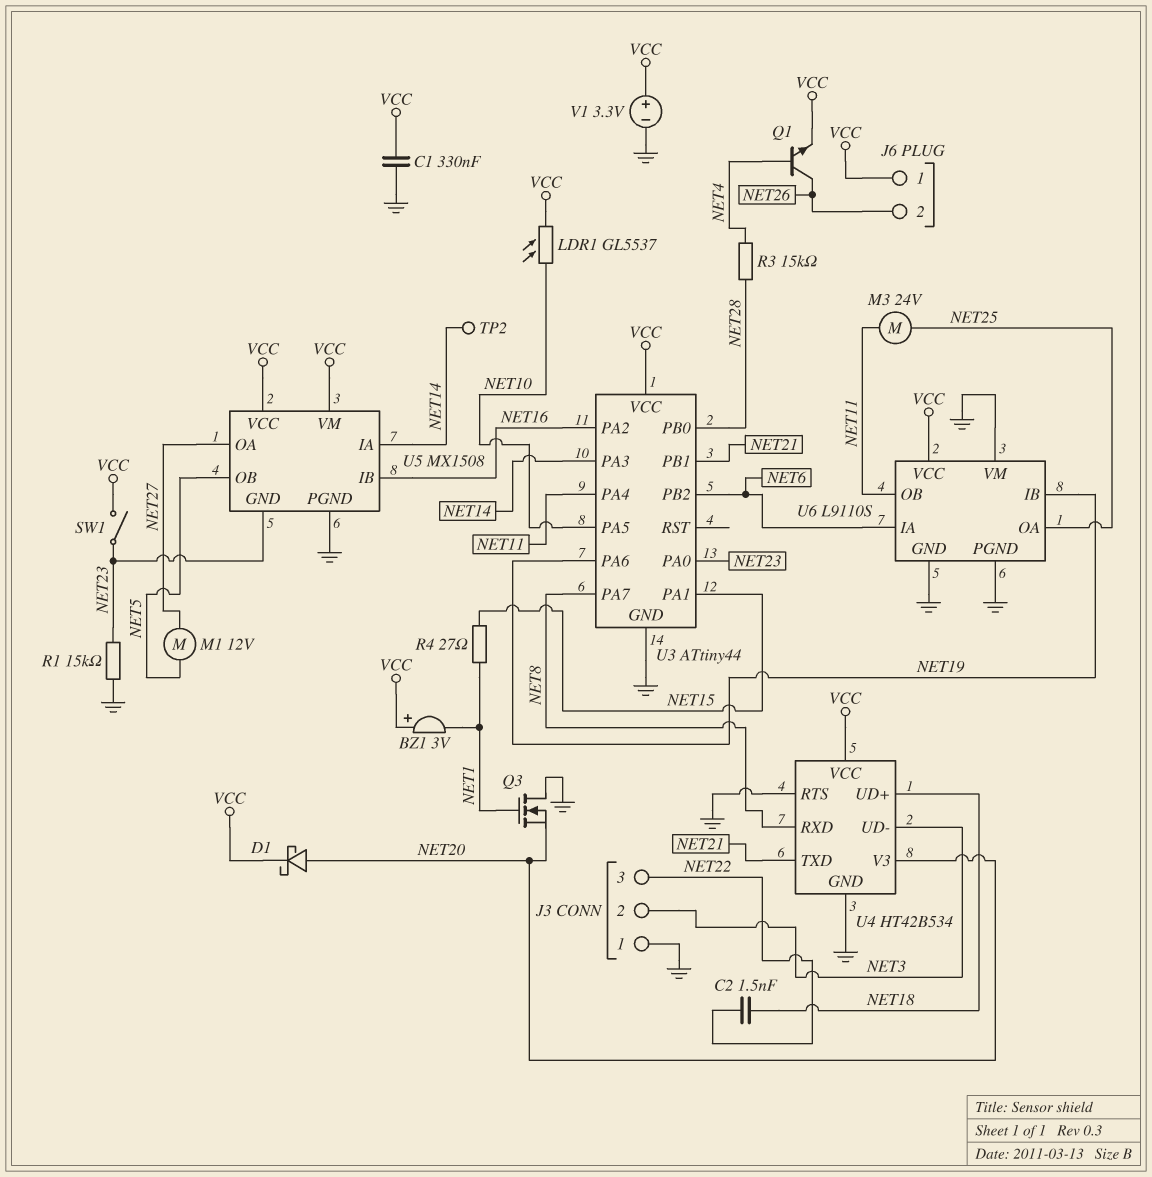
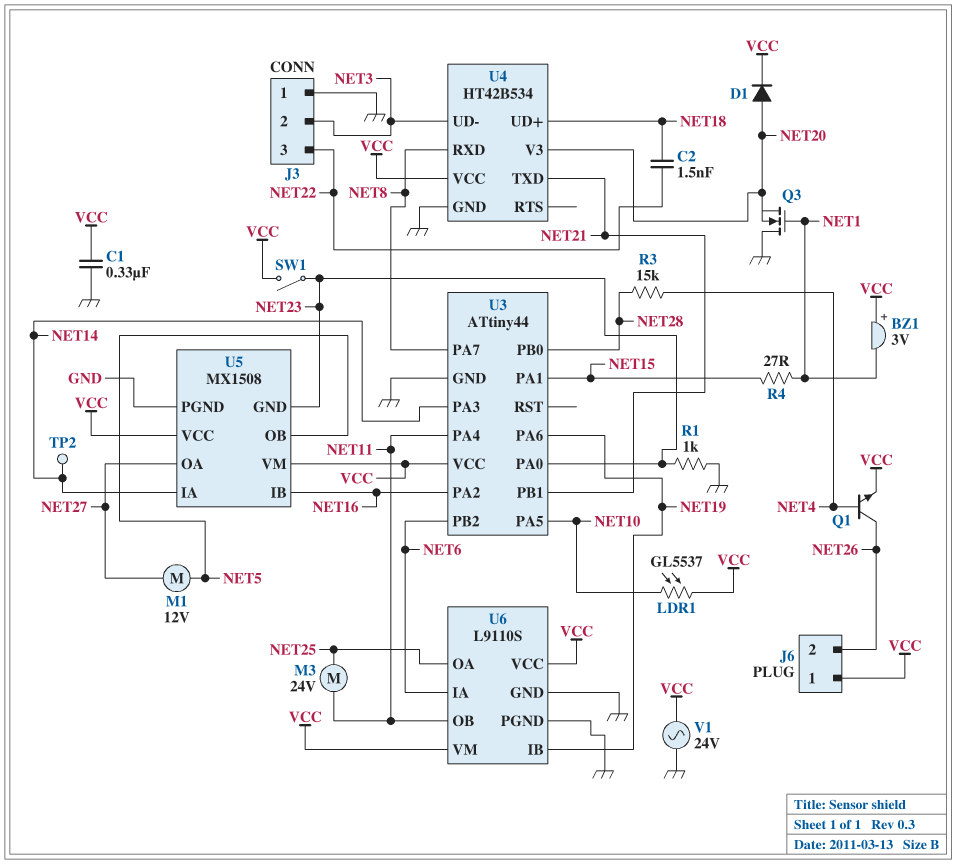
D1: schottky (A NET20, K VCC) -> diode (A NET20, K VCC)
R1: 15k (GND, NET23) -> 1k (GND, NET23)
U4 pin RTS: GND -> none
U6 pin VM: GND -> VCC
V1: 3.3V (plus VCC, minus GND) -> AC 24V (GND, VCC)

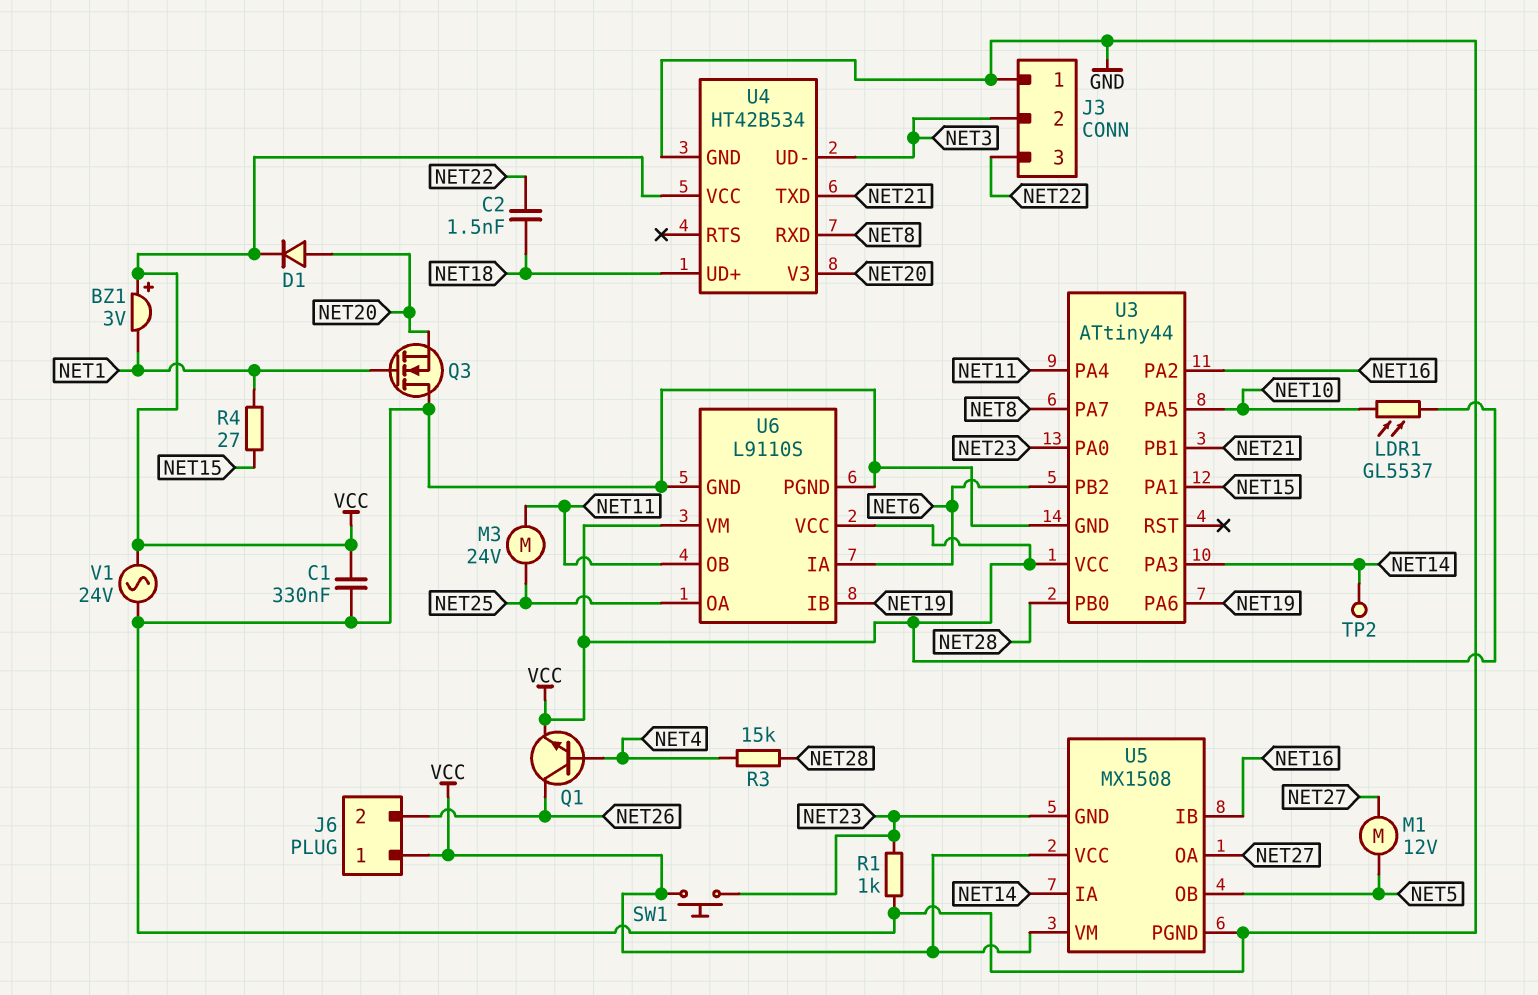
SW1: switch (NET23, VCC) -> button (NET23, VCC)

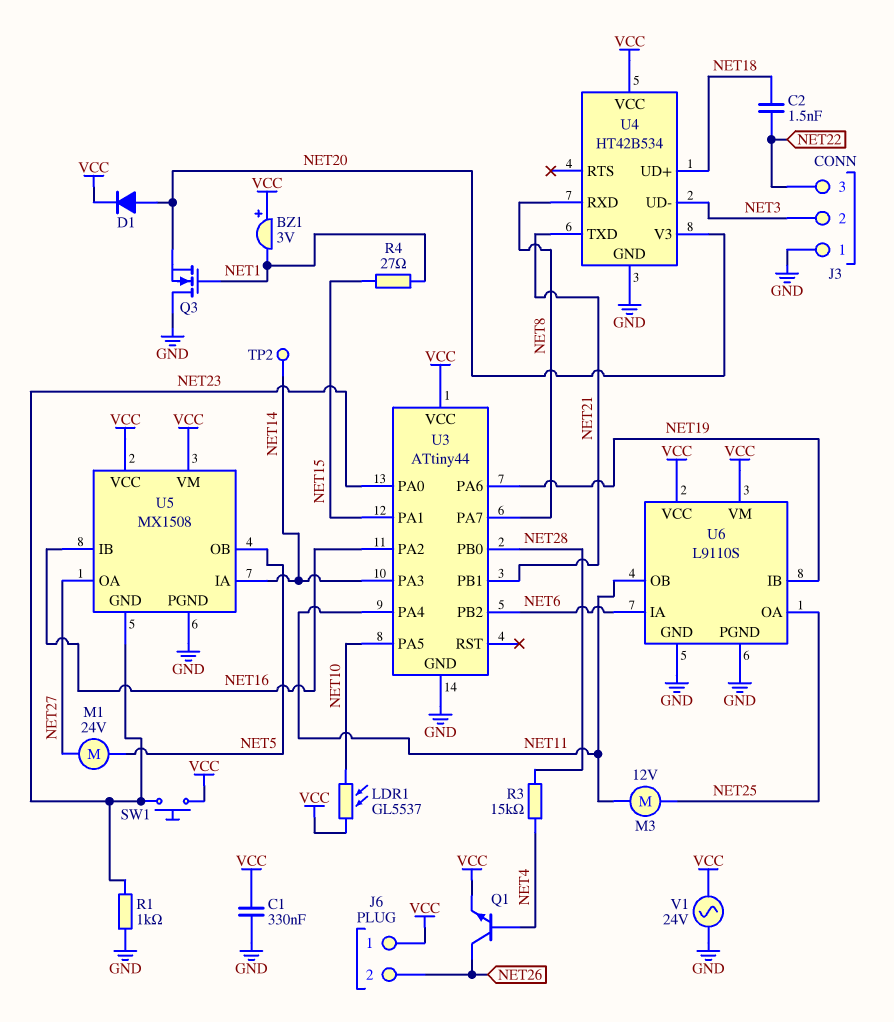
M1: motor 12V (NET5, NET27) -> motor 24V (NET5, NET27)
M3: motor 24V (NET11, NET25) -> motor 12V (NET11, NET25)

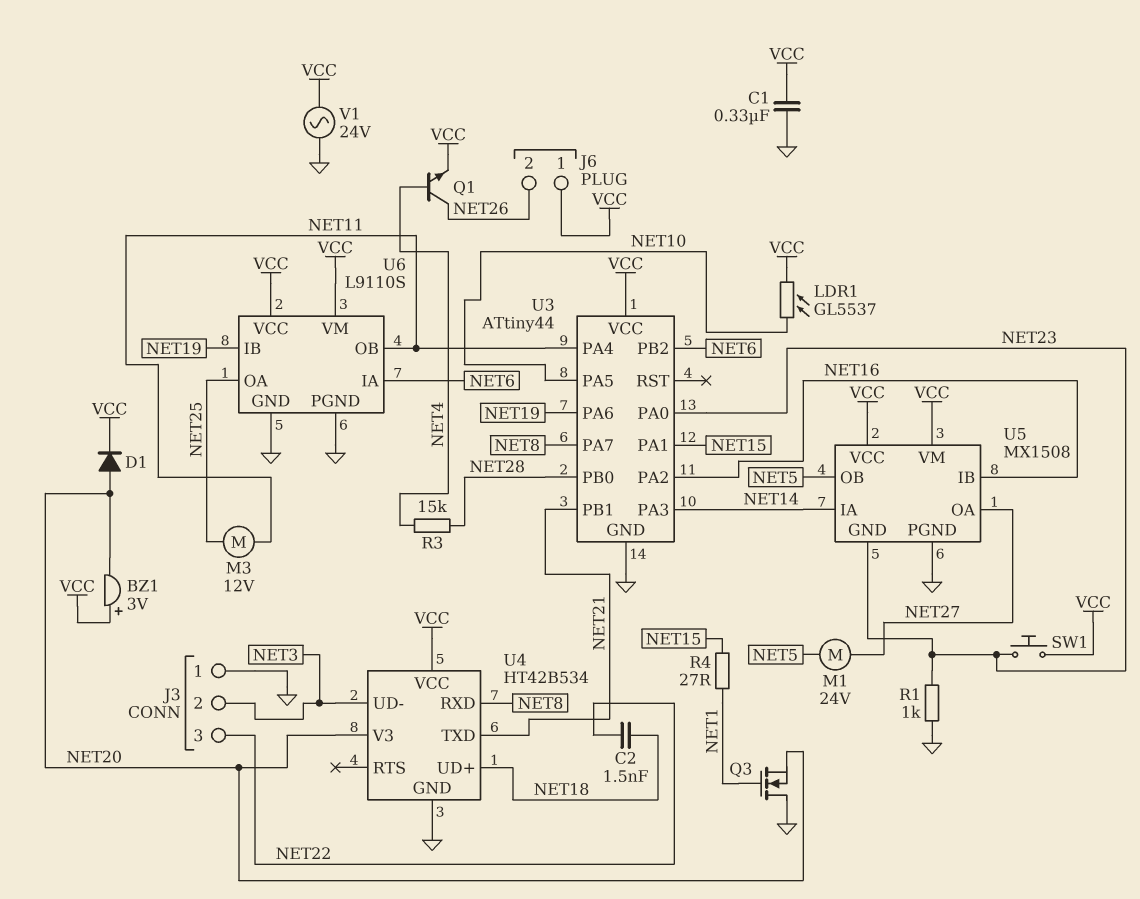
BZ1: buzzer 3V (plus VCC, minus NET1) -> buzzer 3V (plus VCC, minus NET20)
TP2: test point (NET14) -> none

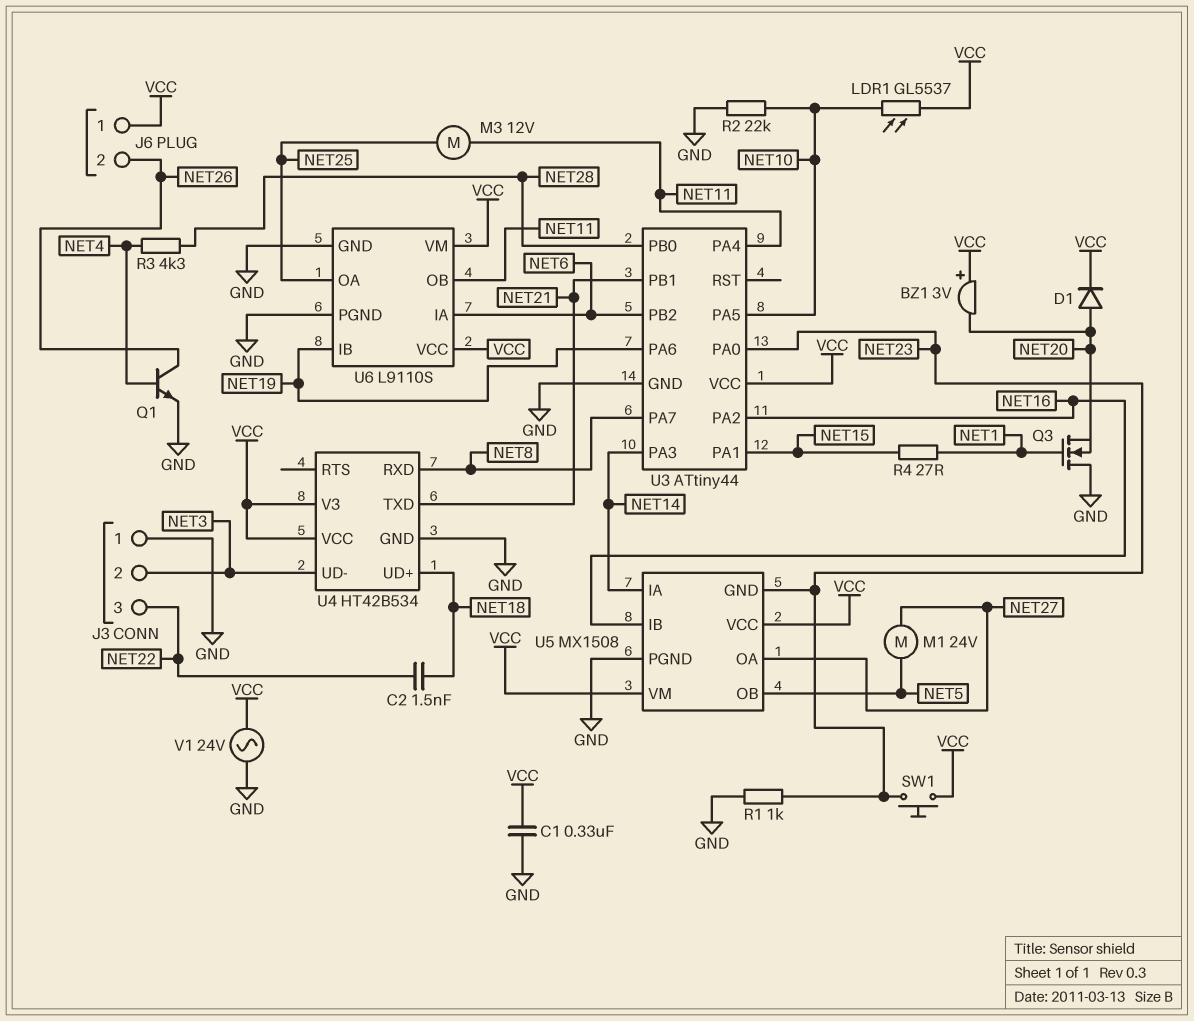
Q1: NPN (B NET4, C NET26, E VCC) -> NPN (B NET4, C NET26, E GND)
R2: none -> 22k (GND, NET10)
R3: 15k (NET4, NET28) -> 4.3k (NET4, NET28)
U4 pin V3: NET20 -> VCC

